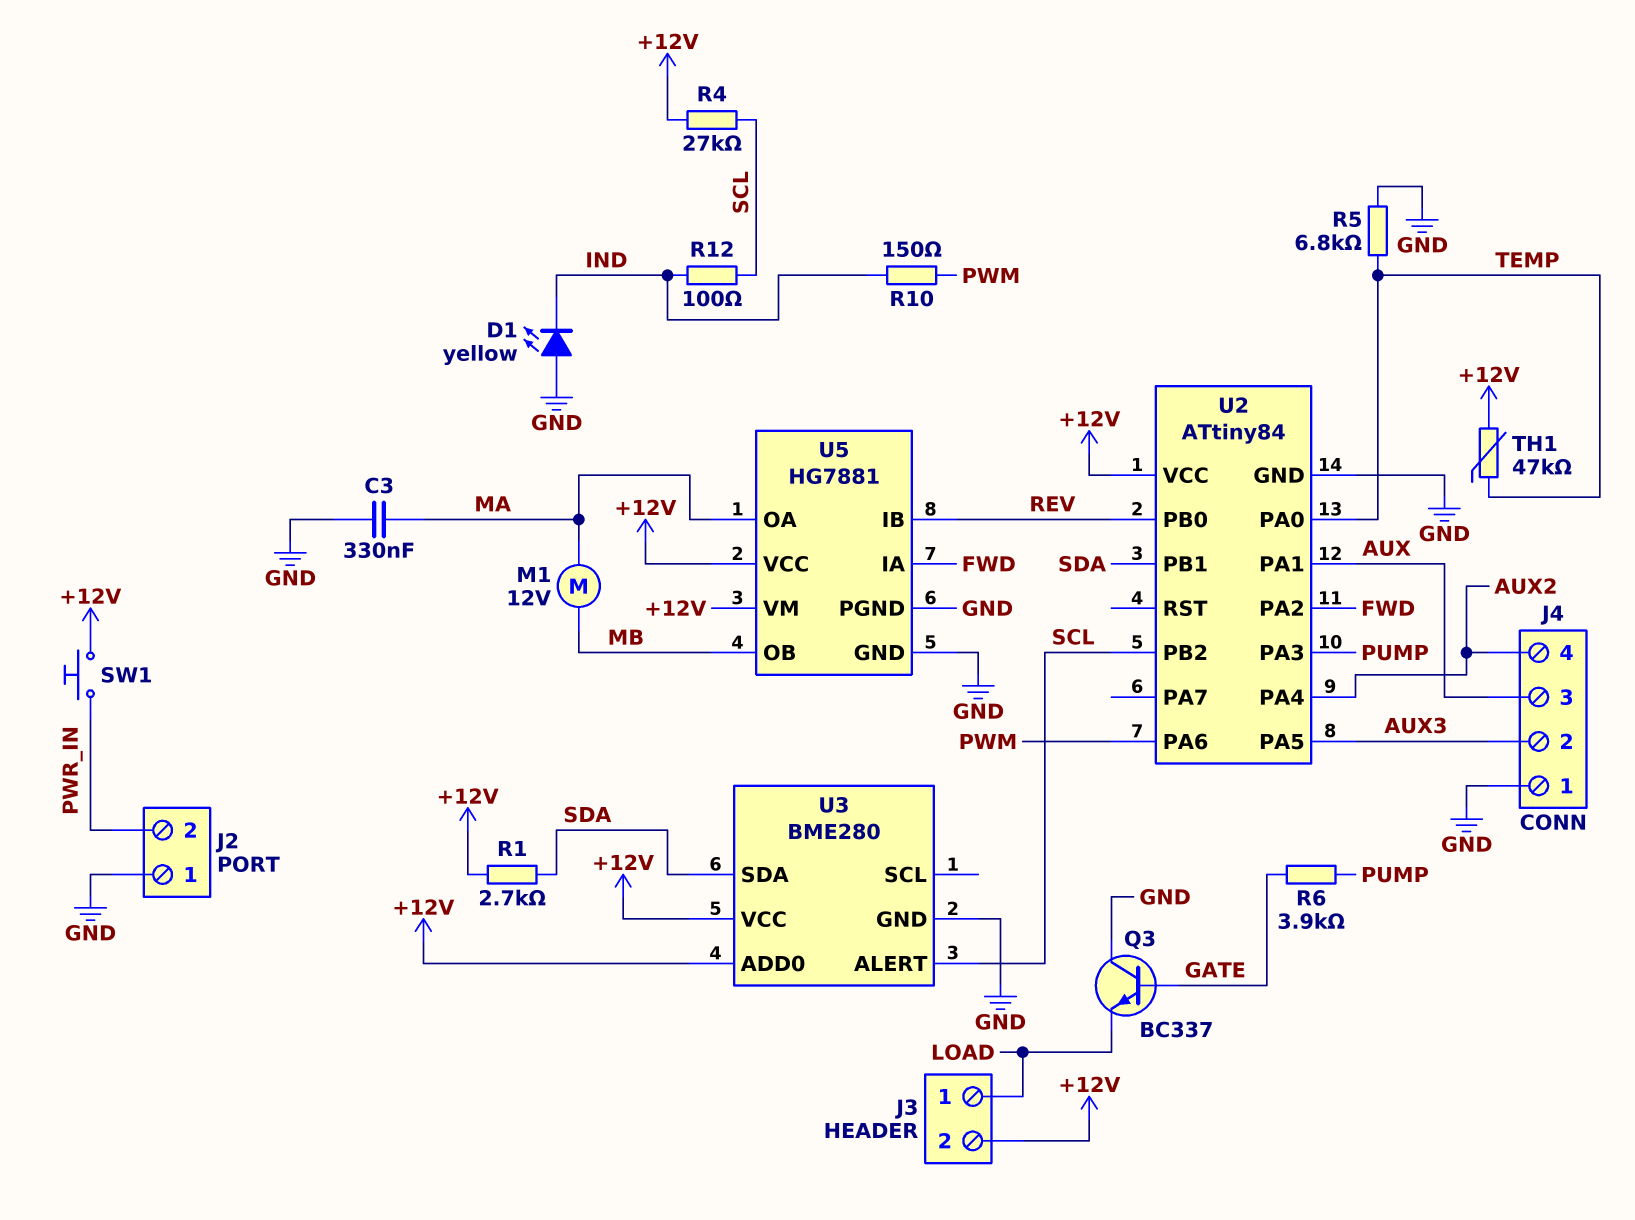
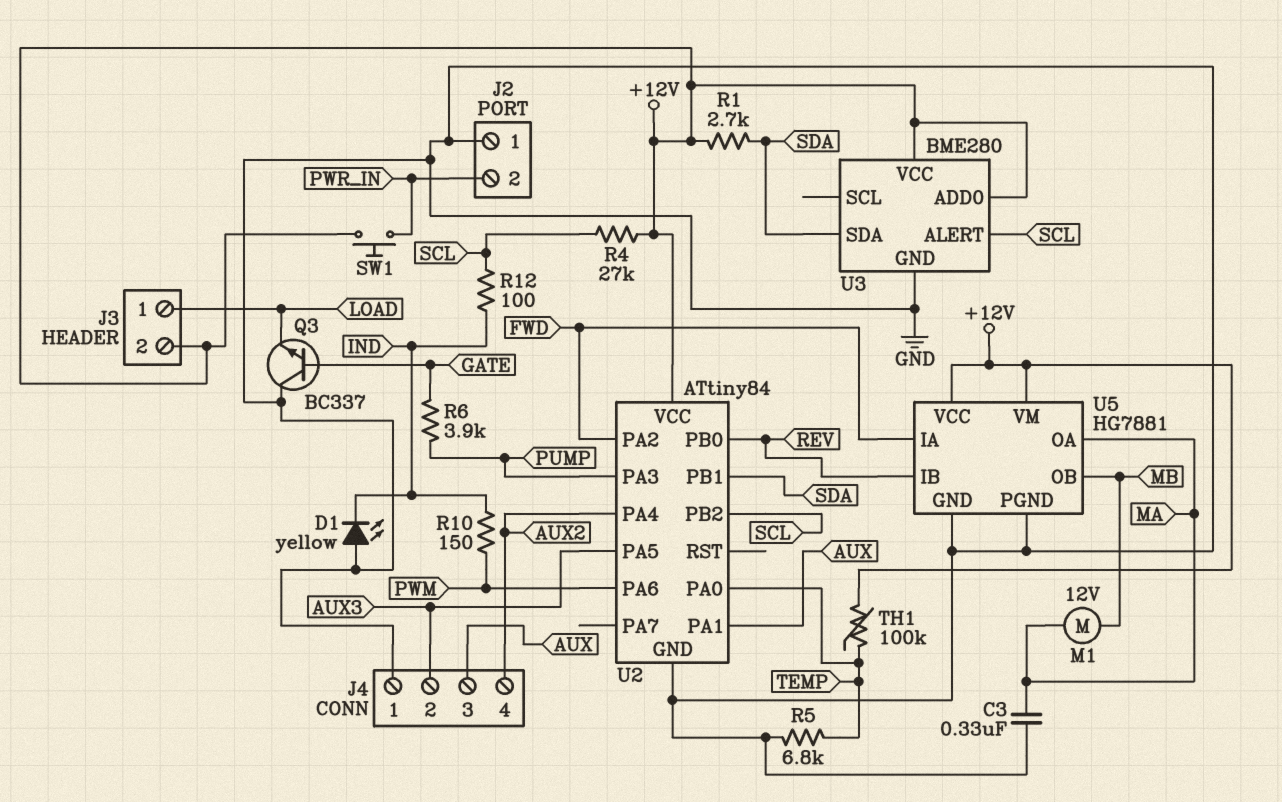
TH1: 47k (+12V, TEMP) -> 100k (+12V, TEMP)

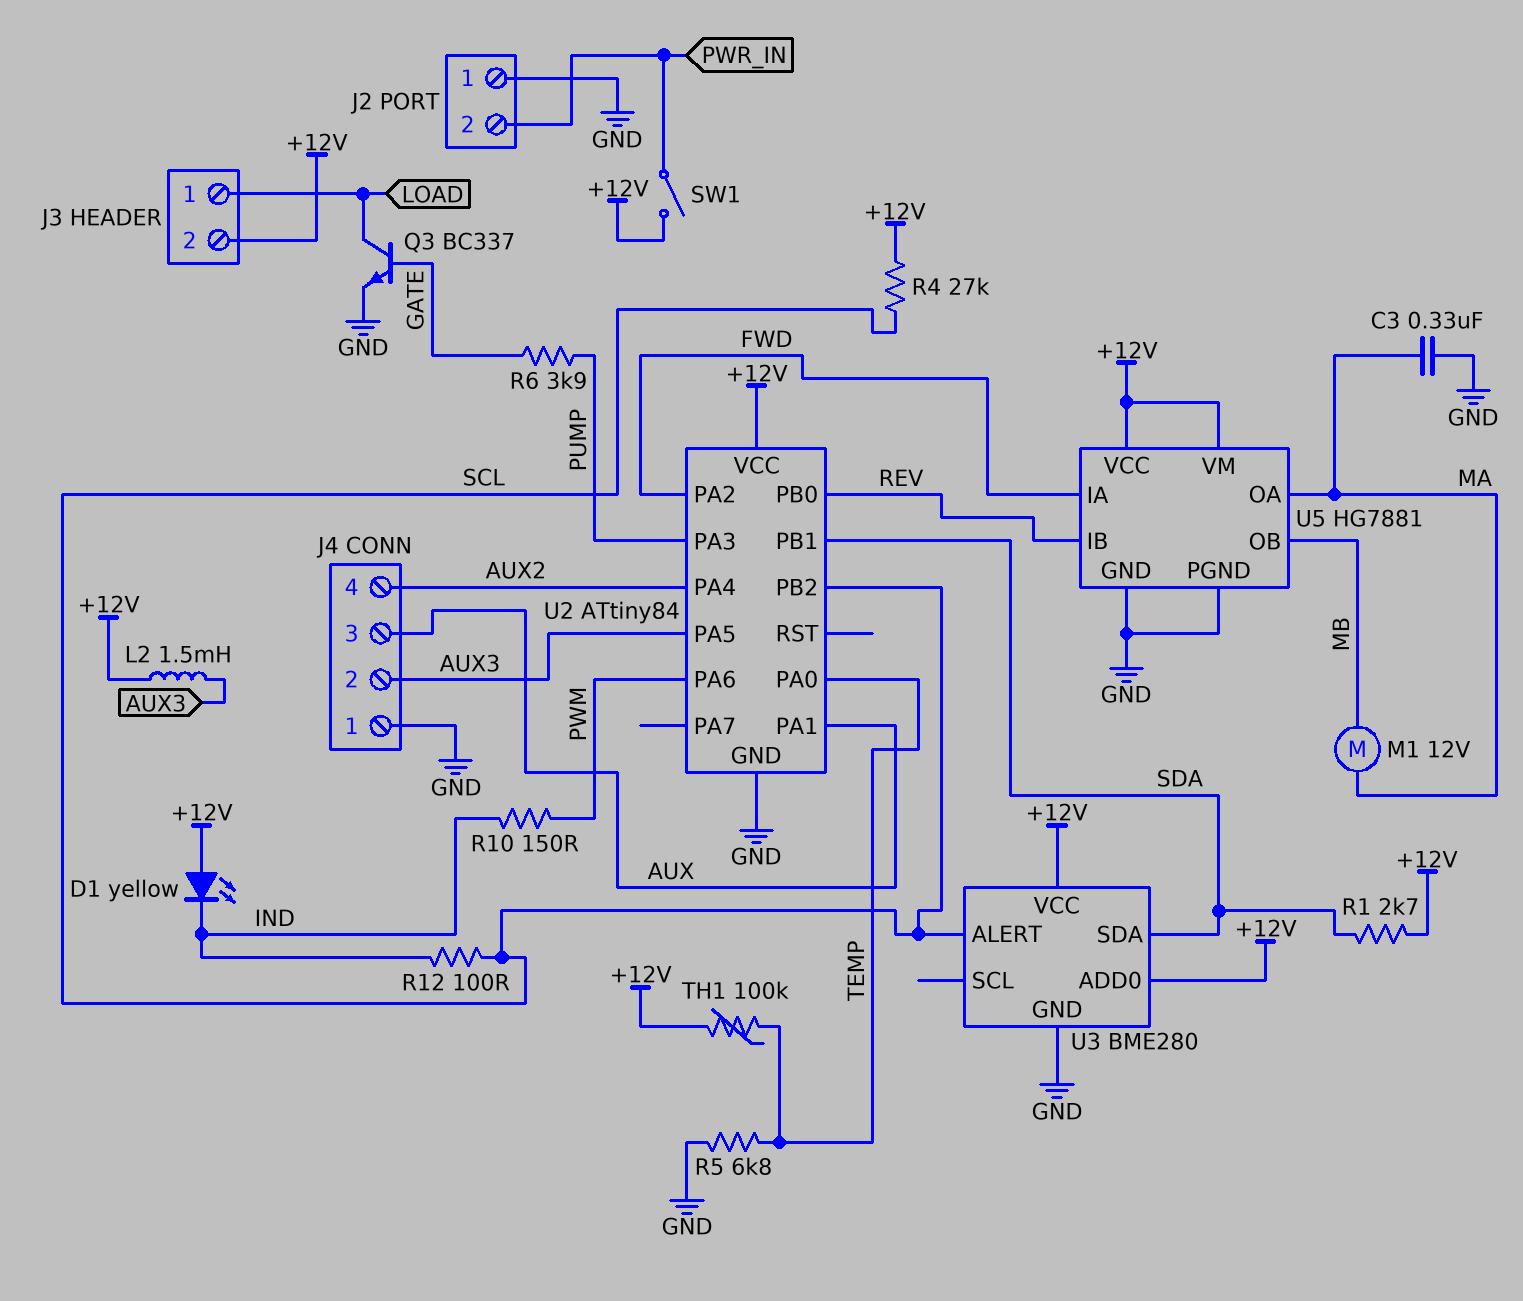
D1: LED yellow (A GND, K IND) -> LED yellow (A +12V, K IND)
L2: none -> 1.5mH (+12V, AUX3)
Q3: NPN BC337 (B GATE, C GND, E LOAD) -> NPN BC337 (B GATE, C LOAD, E GND)
SW1: button (+12V, PWR_IN) -> switch (+12V, PWR_IN)

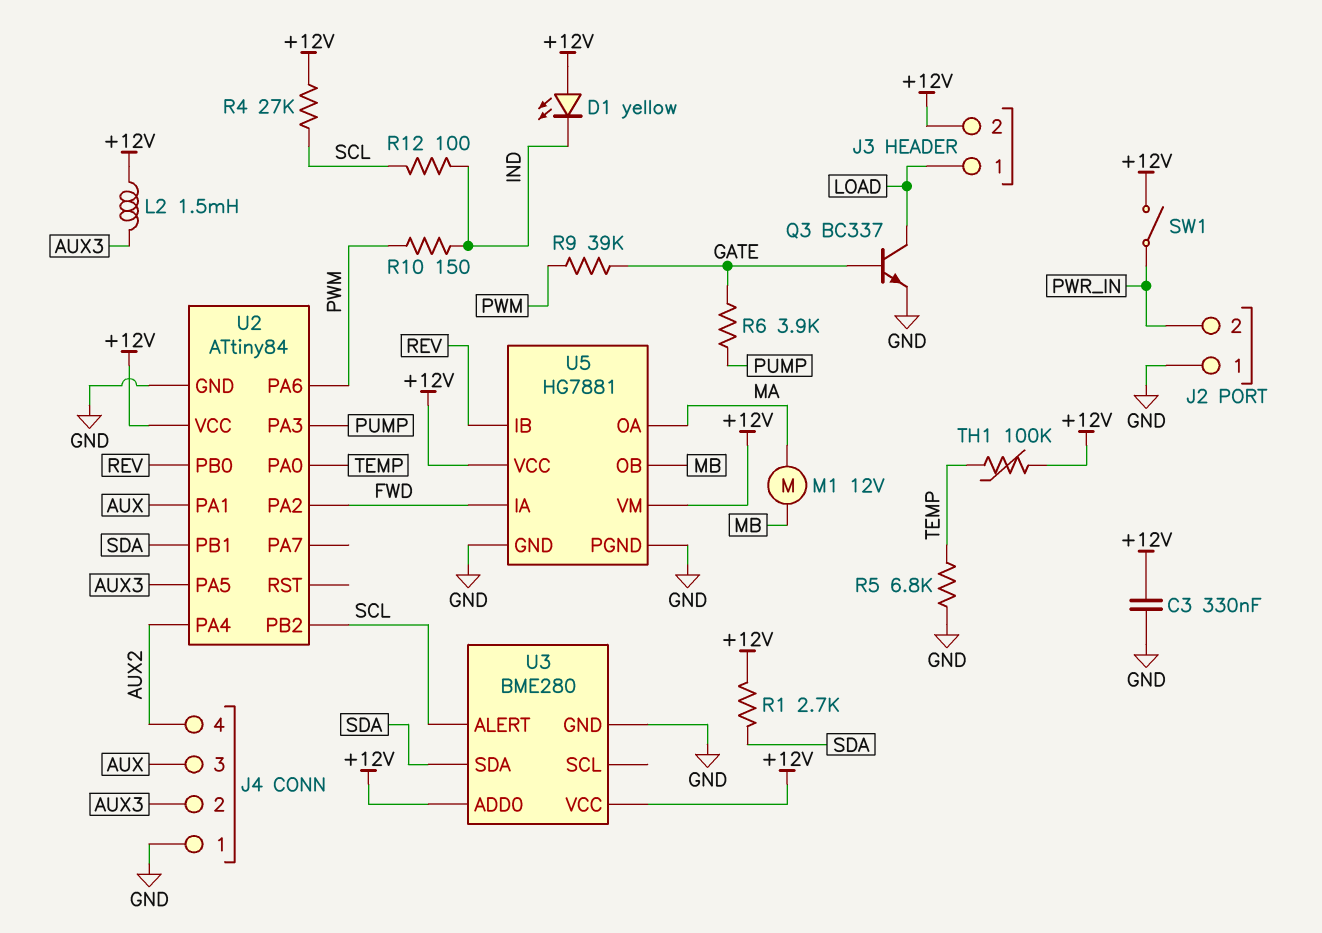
C3: 330nF (GND, MA) -> 330nF (+12V, GND)
R9: none -> 39k (GATE, PWM)

